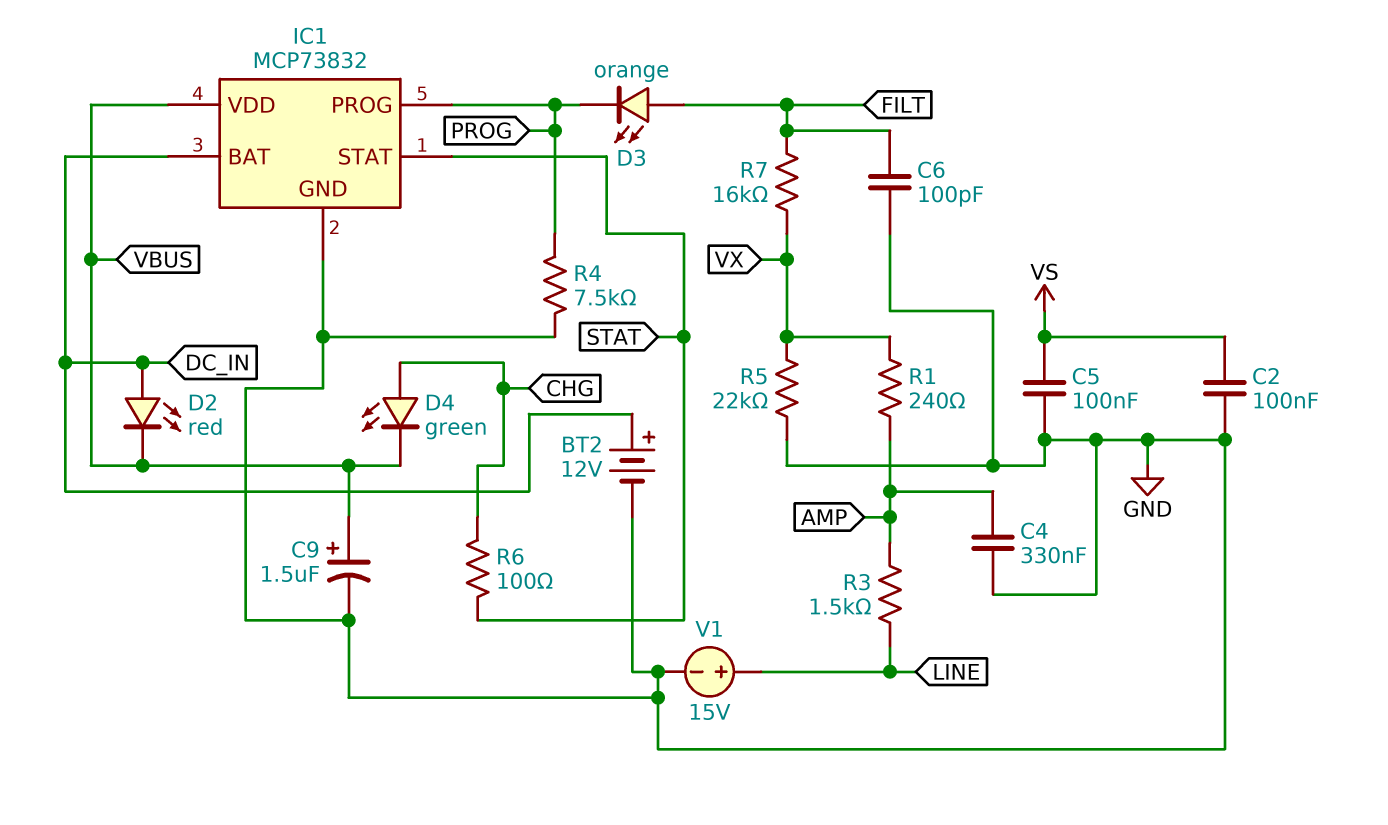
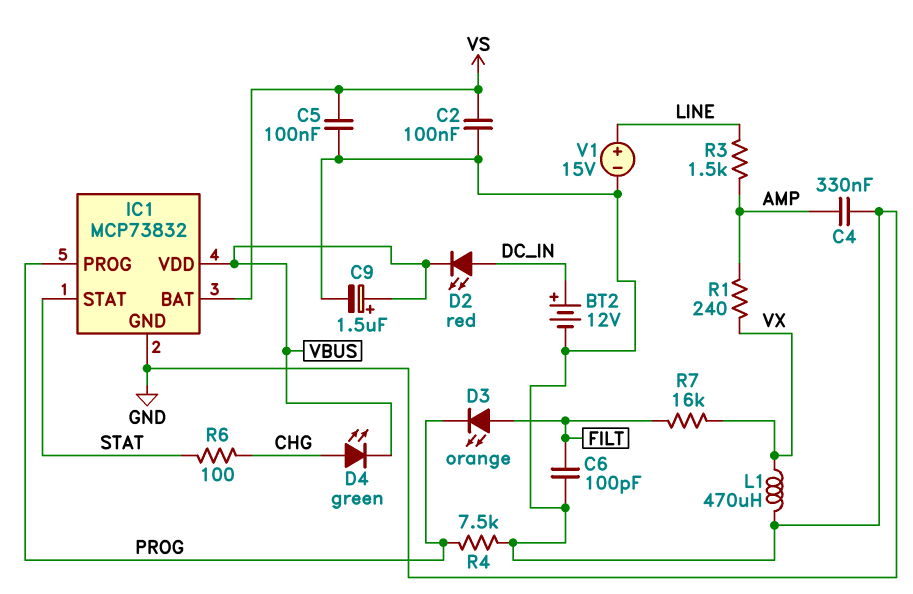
IC1 pin BAT: DC_IN -> VS
L1: none -> 470uH (GND, VX)
R5: 22k (GND, VX) -> none

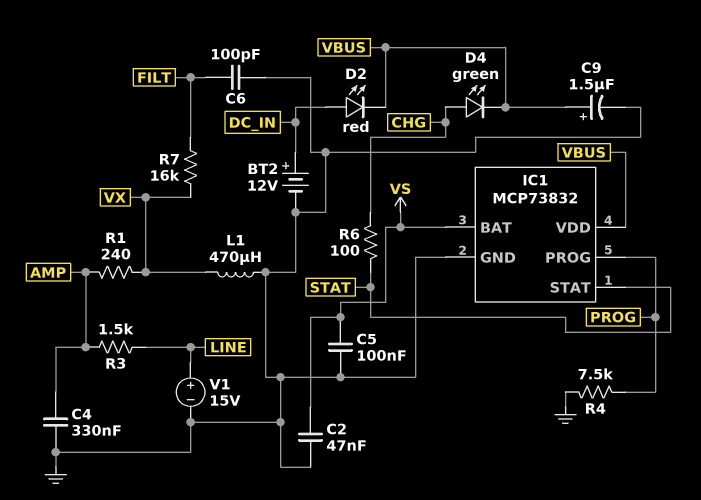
C2: 100nF (GND, VS) -> 47nF (GND, VS)
D3: LED orange (A FILT, K PROG) -> none

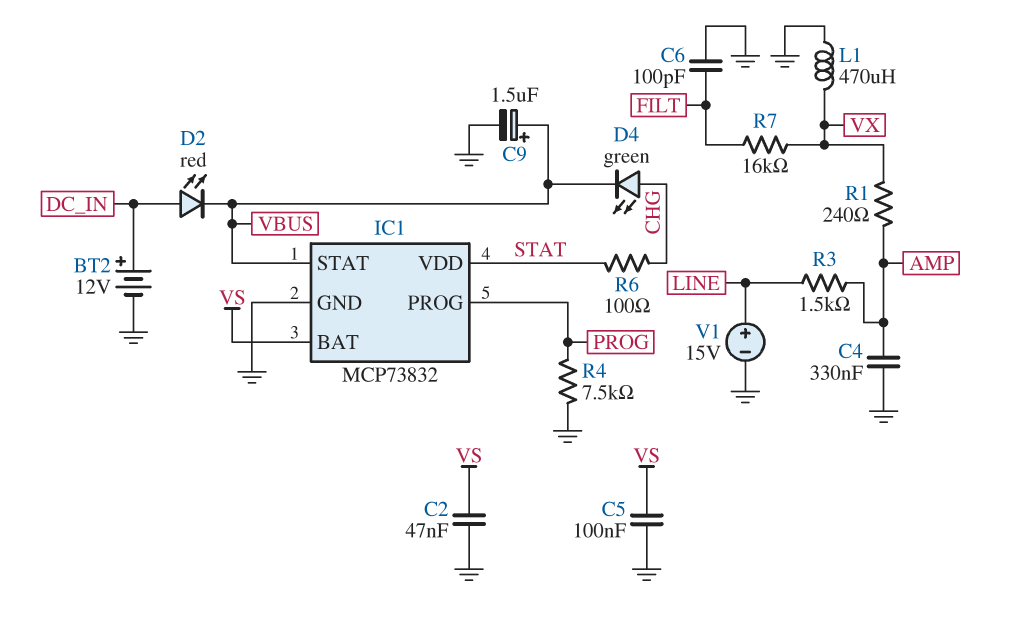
IC1 pin STAT: STAT -> VBUS
IC1 pin VDD: VBUS -> STAT

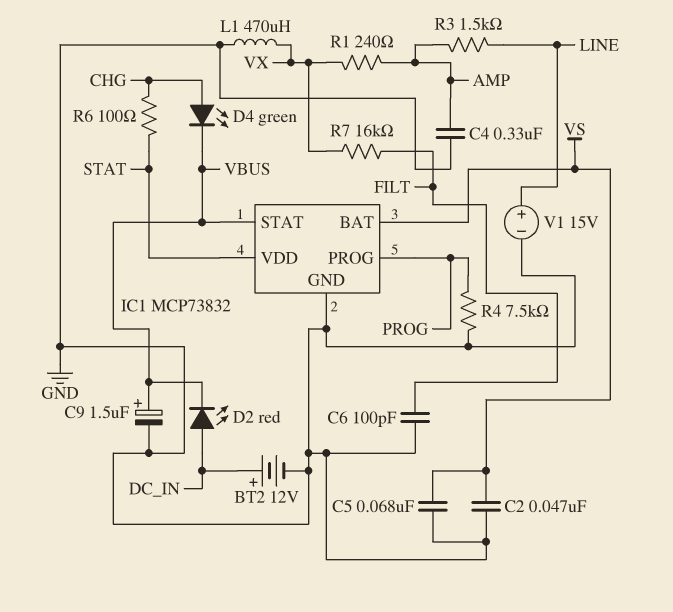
C5: 100nF (GND, VS) -> 68nF (GND, VS)

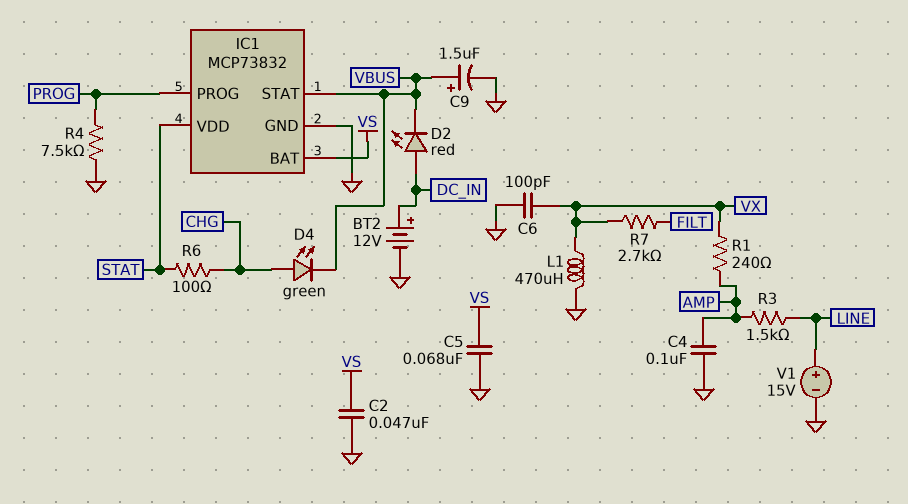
C4: 330nF (AMP, GND) -> 100nF (AMP, GND)
C6: 100pF (FILT, GND) -> 100pF (GND, VX)
R7: 16k (FILT, VX) -> 2.7k (FILT, VX)

